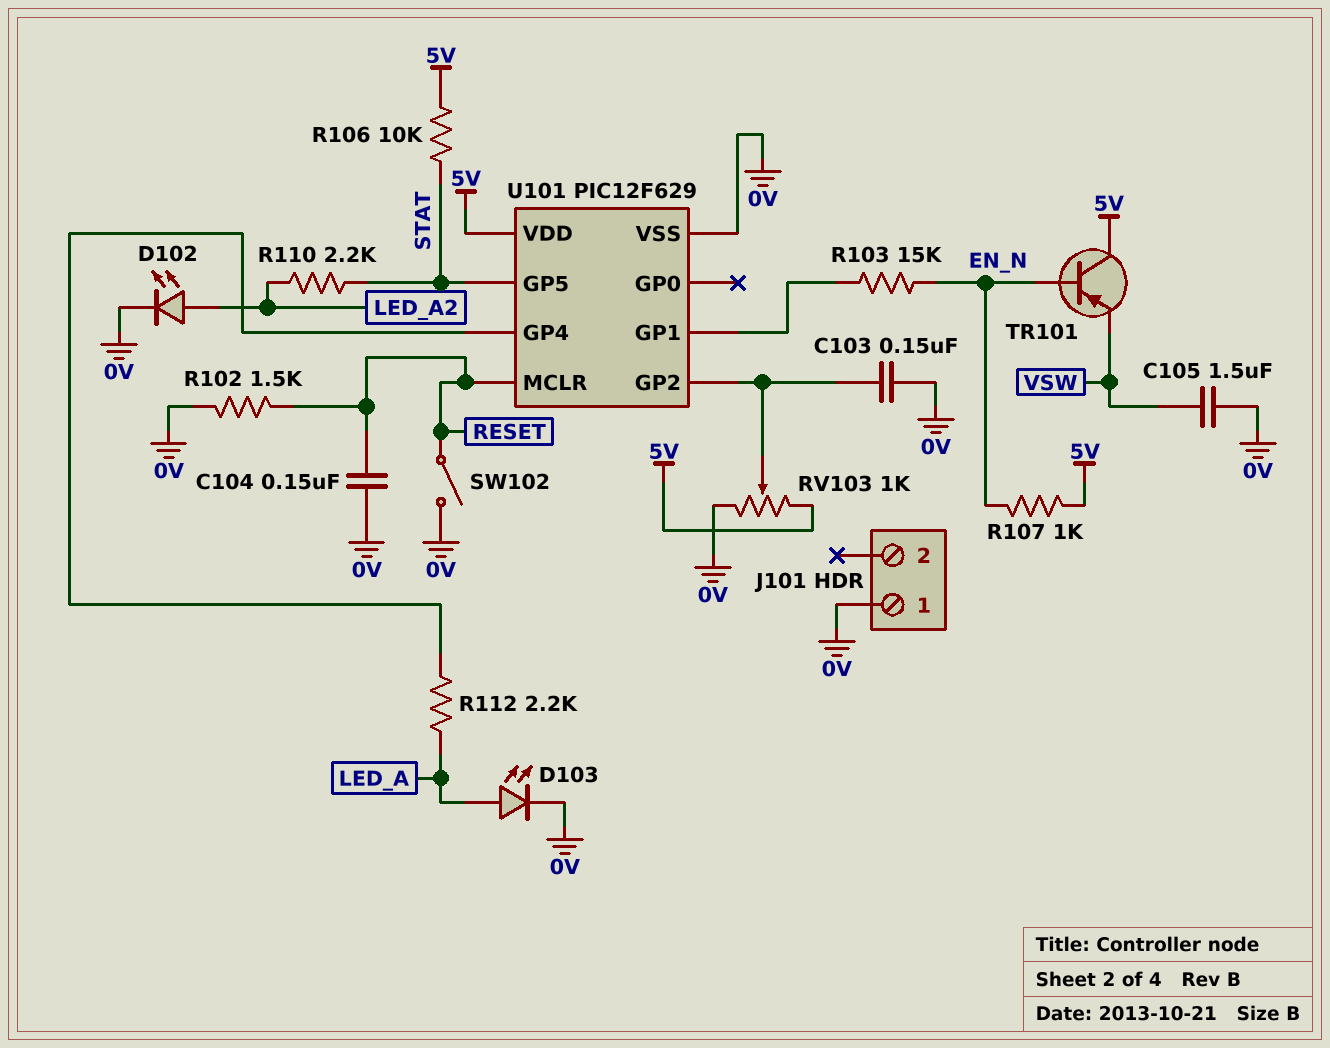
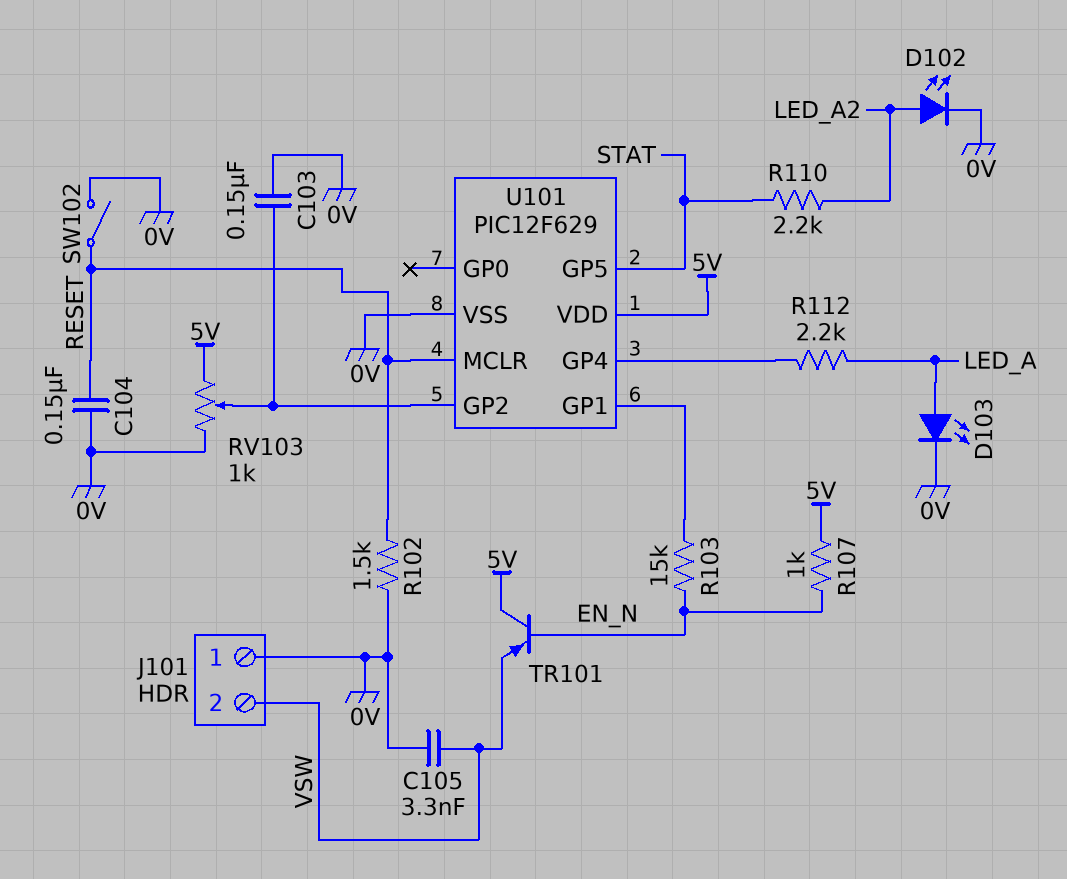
C105: 1.5uF (0V, VSW) -> 3.3nF (0V, VSW)
J101 pin 2: none -> VSW
R106: 10k (5V, STAT) -> none

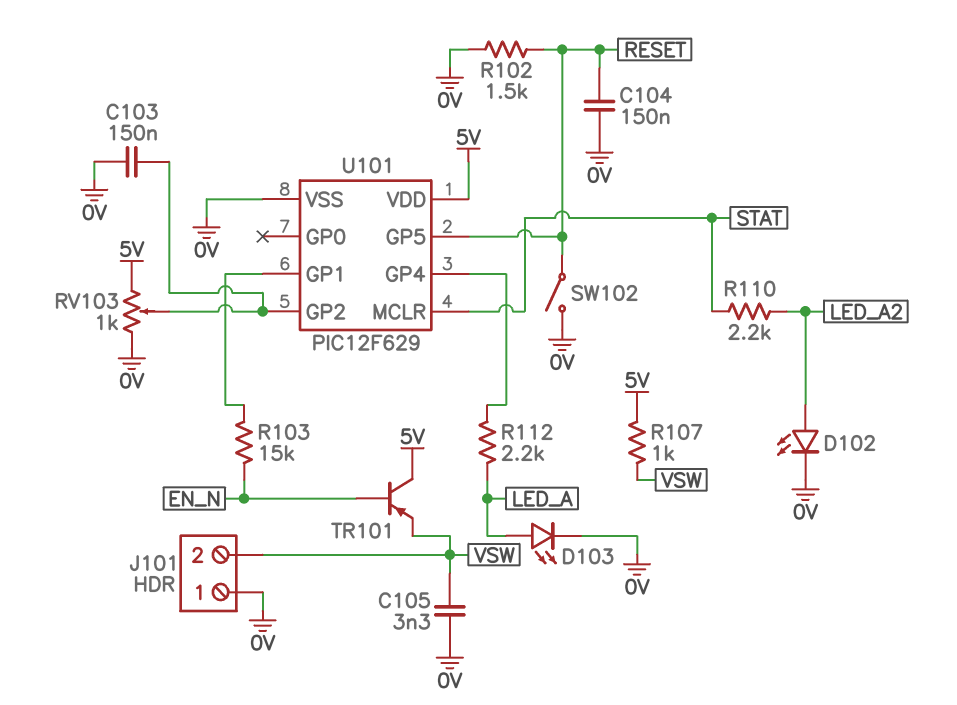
R107: 1k (5V, EN_N) -> 1k (5V, VSW)
U101 pin GP5: STAT -> RESET
U101 pin MCLR: RESET -> STAT

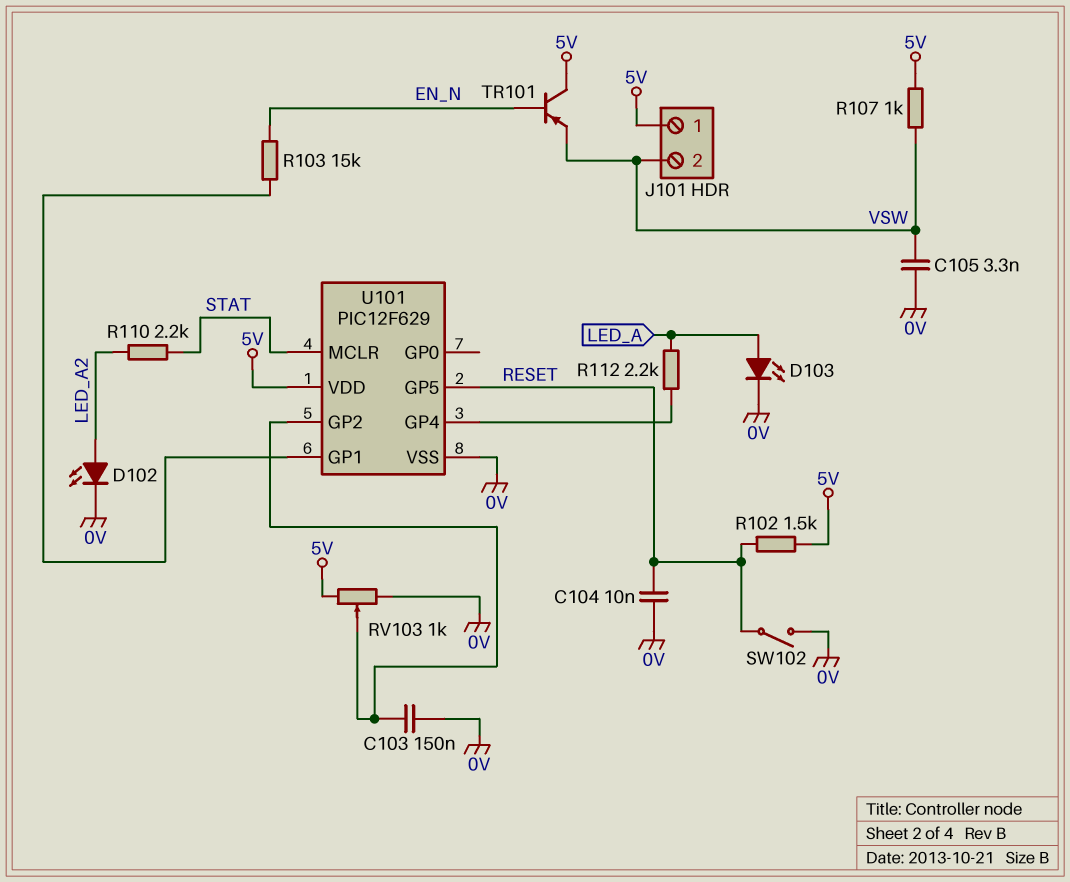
C104: 150nF (0V, RESET) -> 10nF (0V, RESET)
J101 pin 1: 0V -> 5V
R102: 1.5k (0V, RESET) -> 1.5k (5V, RESET)

